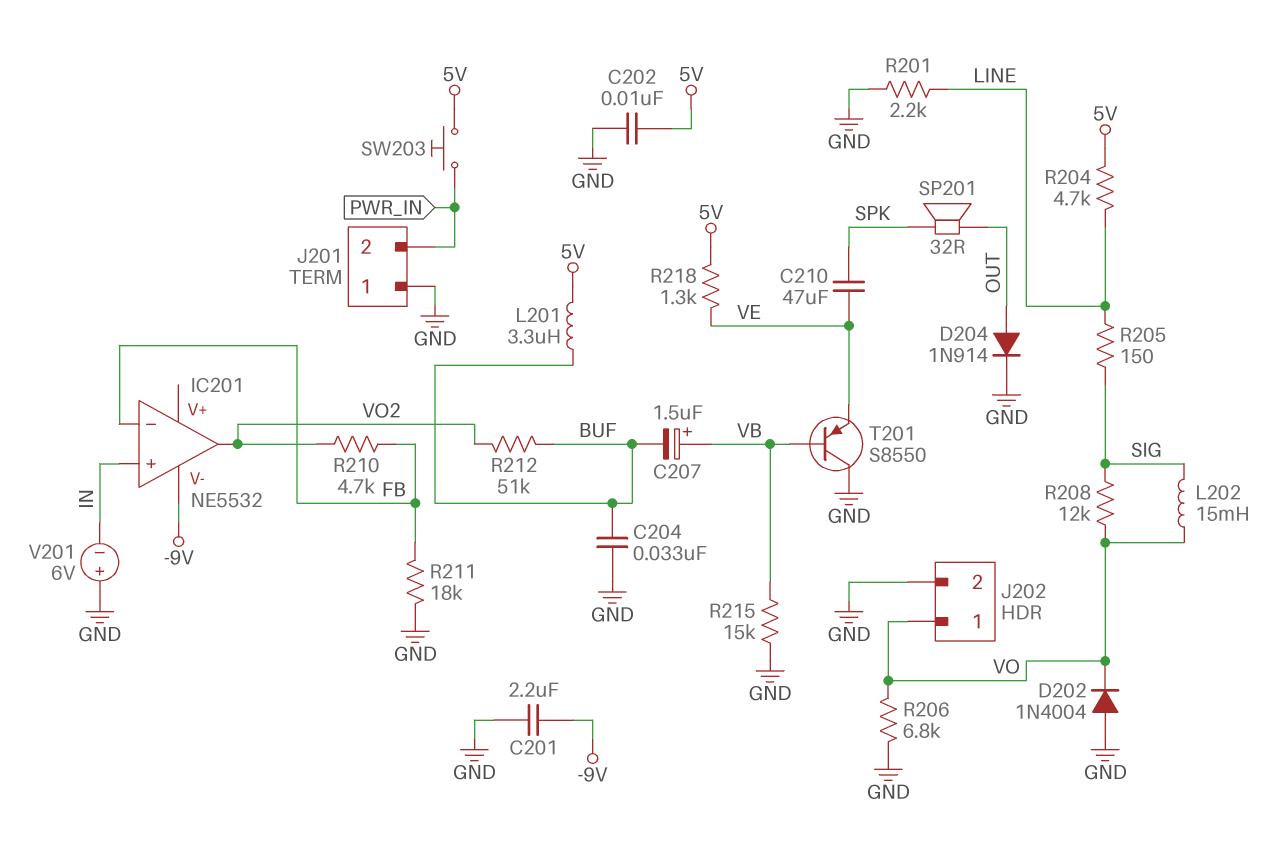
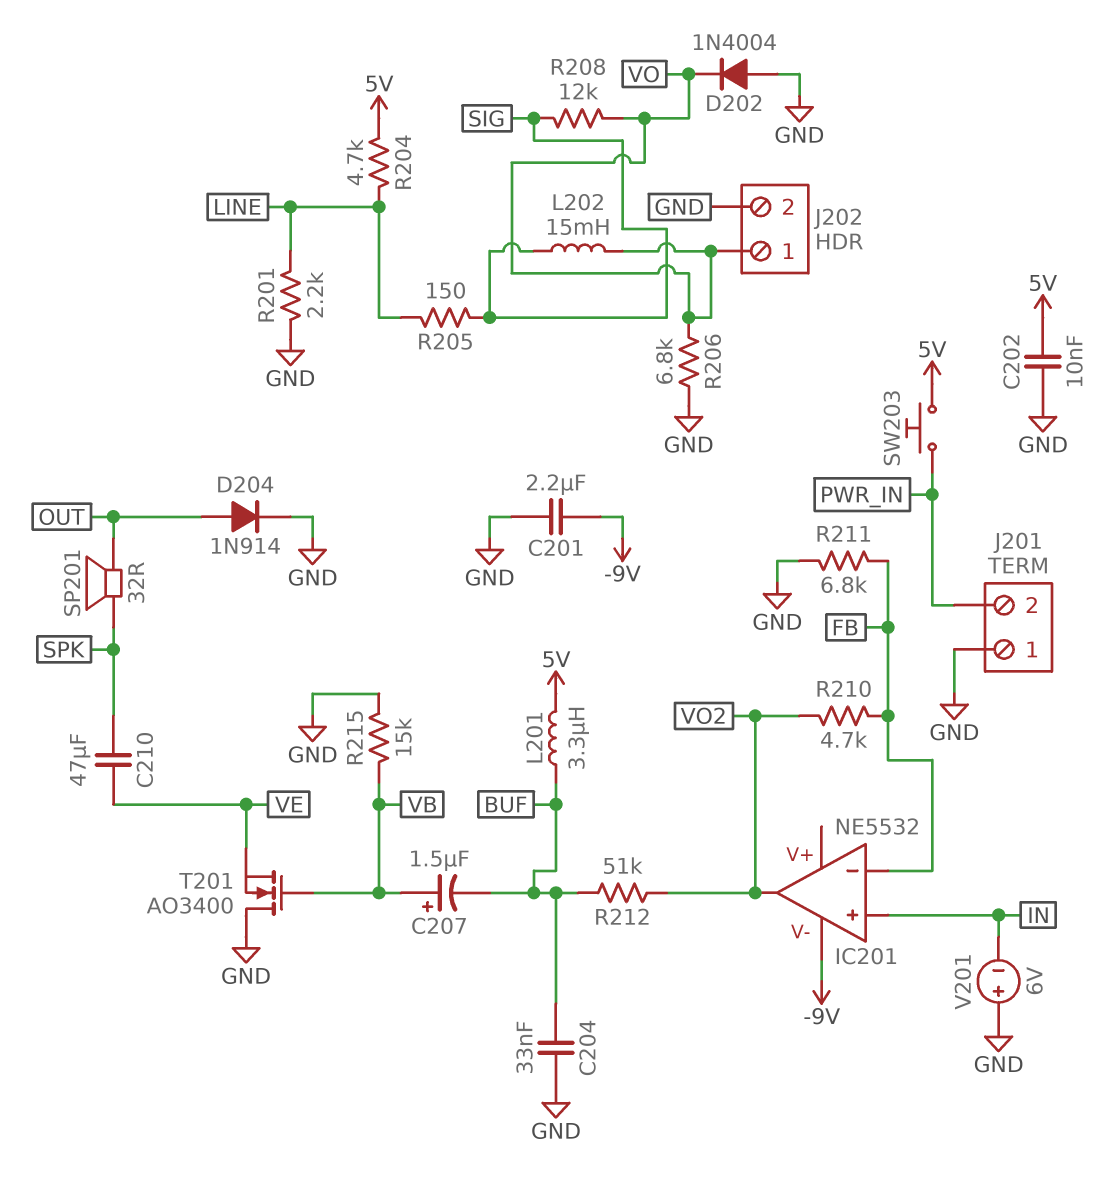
R211: 18k (FB, GND) -> 6.8k (FB, GND)
R218: 1.3k (5V, VE) -> none
T201: PNP S8550 (B VB, C GND, E VE) -> NMOS AO3400 (G VB, D GND, S VE)

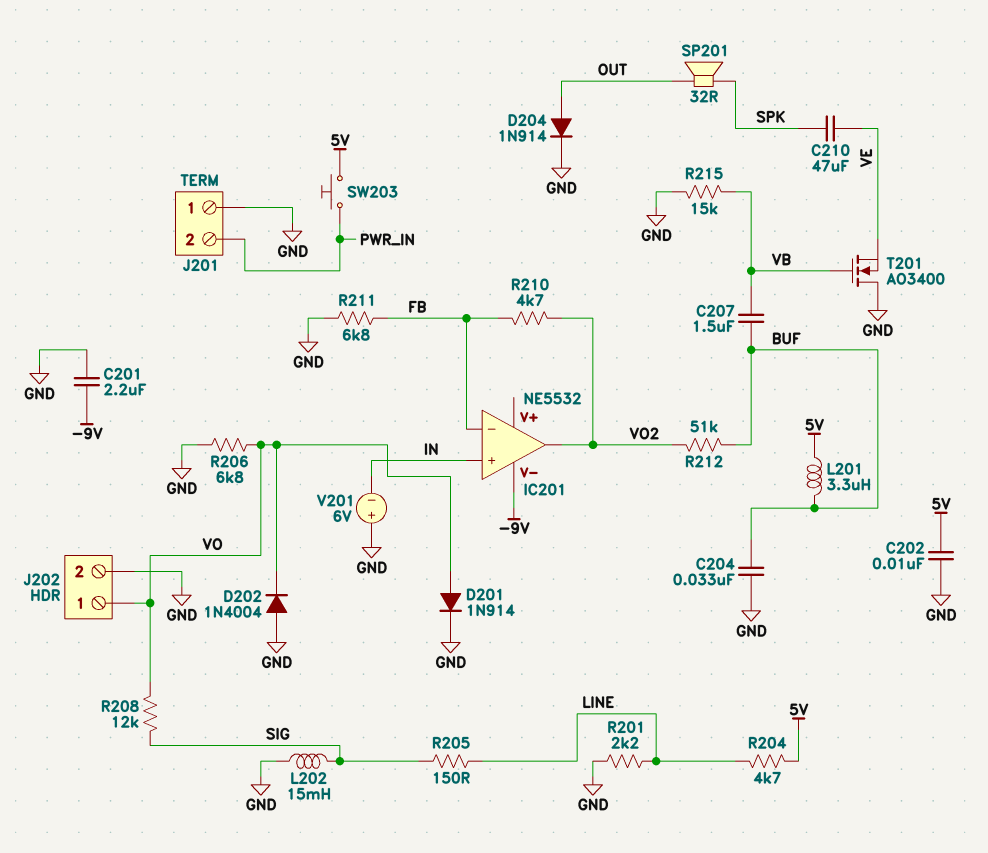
C207: 1.5uF (plus VB, minus BUF) -> 1.5uF (BUF, VB)
D201: none -> diode 1N914 (A VO, K GND)
L202: 15mH (SIG, VO) -> 15mH (GND, SIG)

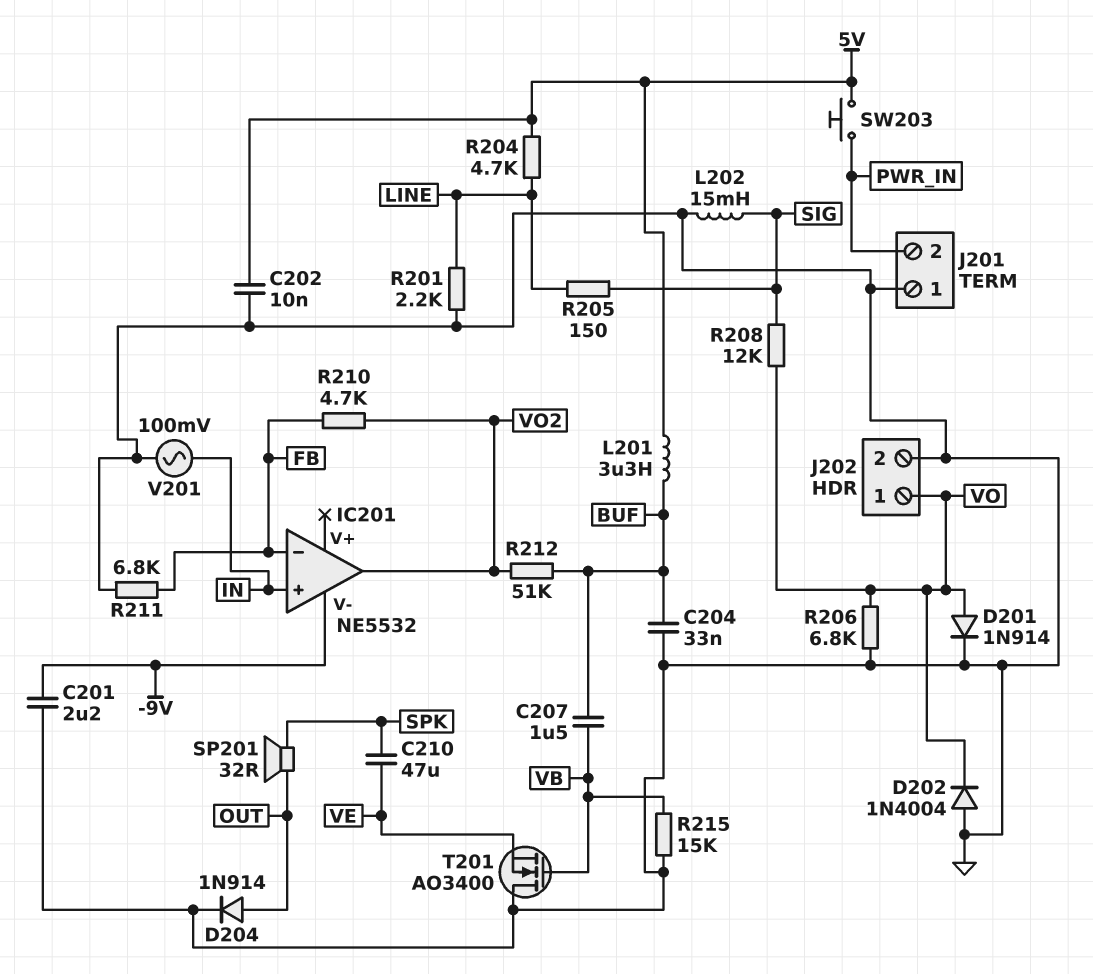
V201: 6V (plus GND, minus IN) -> AC 100mV (GND, IN)

